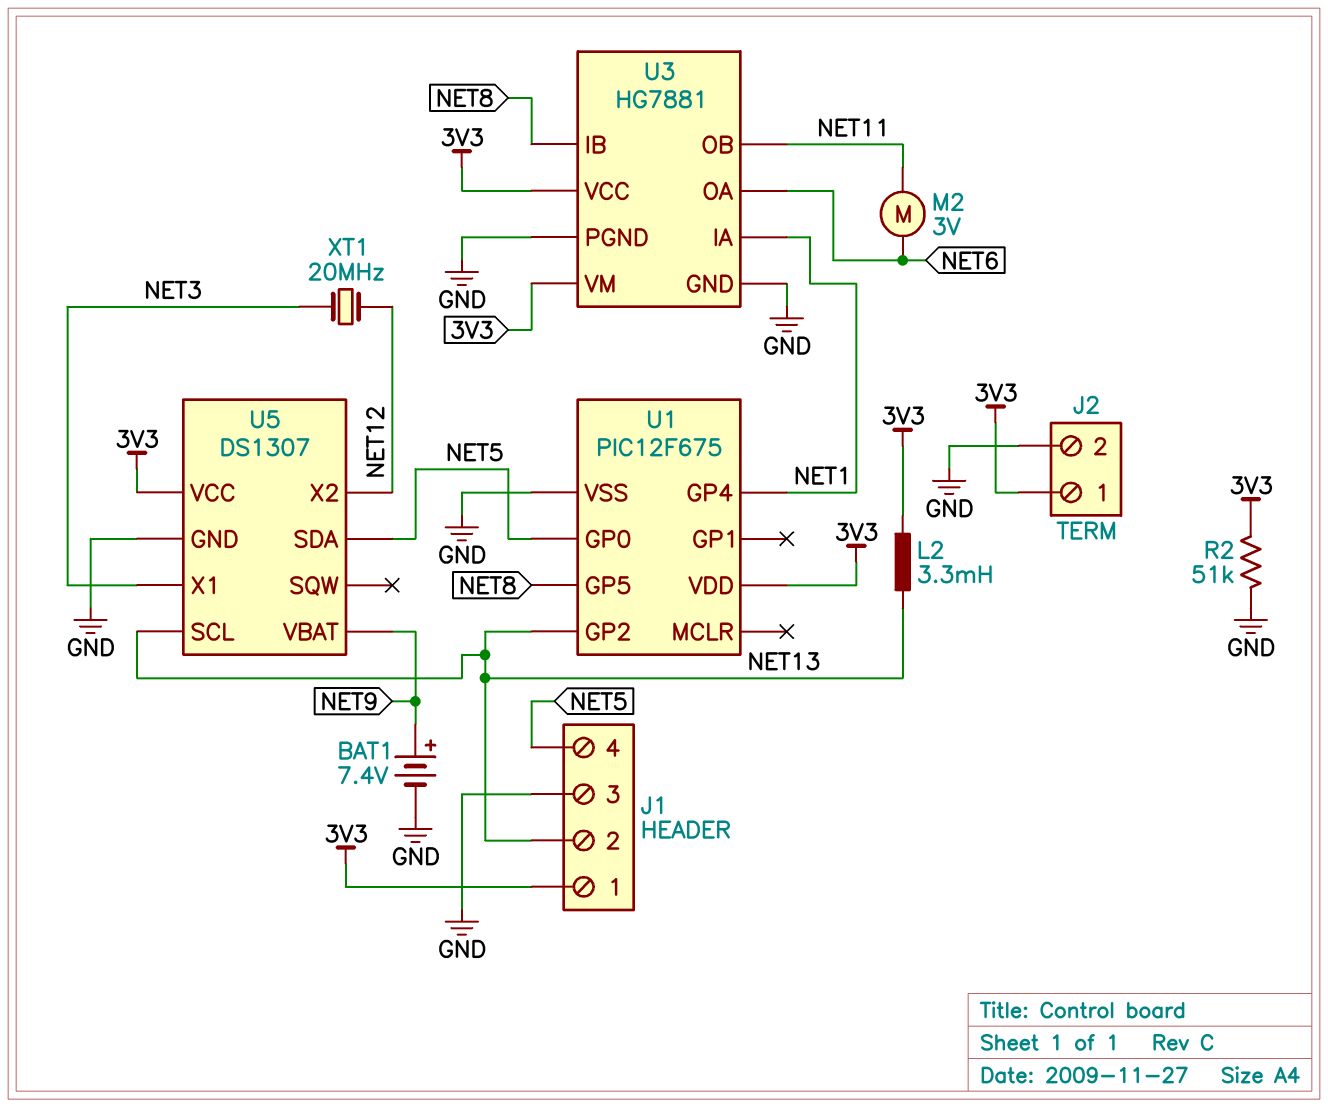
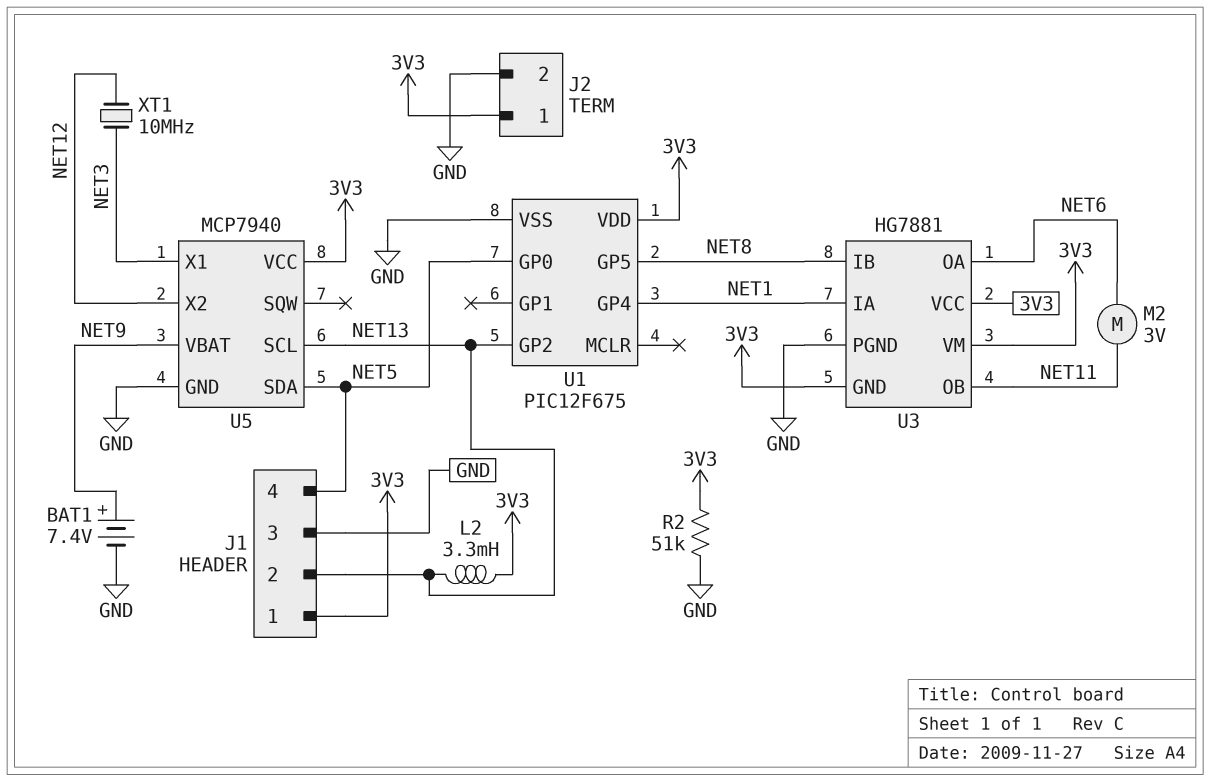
U3 pin GND: GND -> 3V3
U5: DS1307 -> MCP7940
XT1: 20MHz (NET3, NET12) -> 10MHz (NET3, NET12)

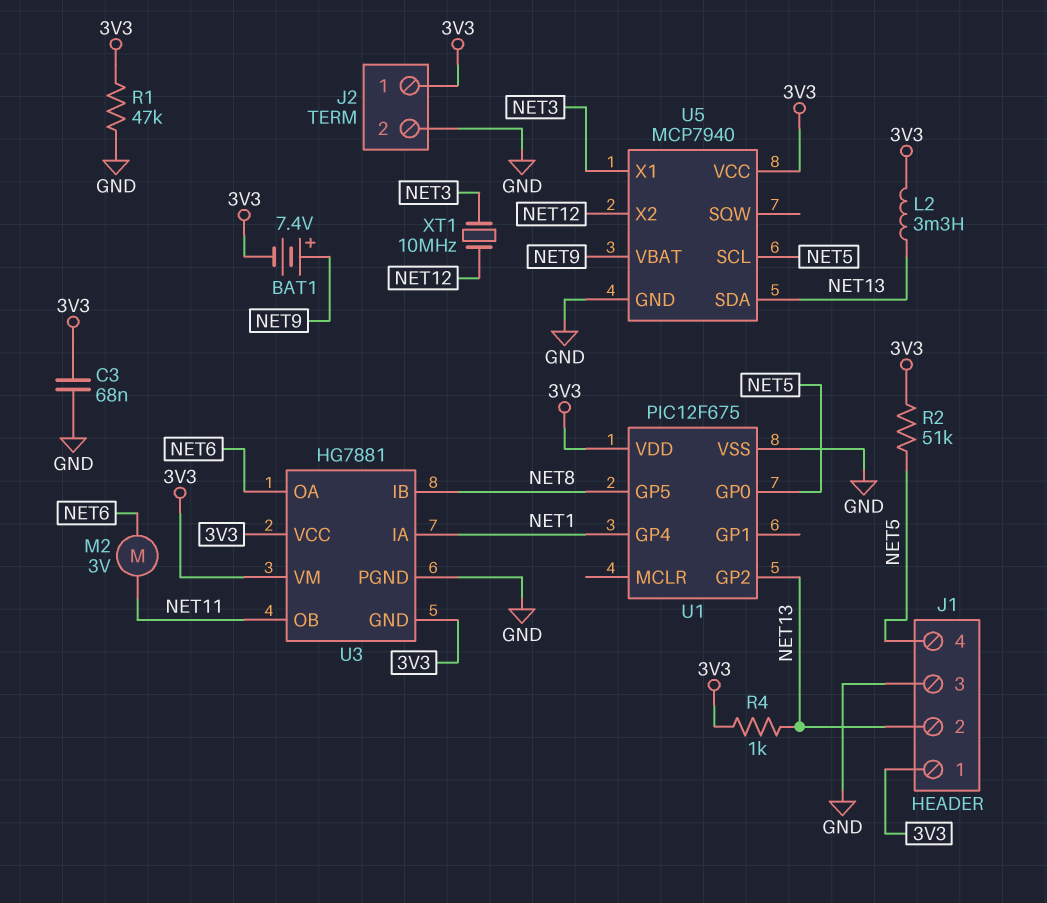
BAT1: 7.4V (plus NET9, minus GND) -> 7.4V (plus NET9, minus 3V3)
C3: none -> 68nF (3V3, GND)
R1: none -> 47k (3V3, GND)
R2: 51k (3V3, GND) -> 51k (3V3, NET5)
R4: none -> 1k (3V3, NET13)
U5 pin SCL: NET13 -> NET5
U5 pin SDA: NET5 -> NET13

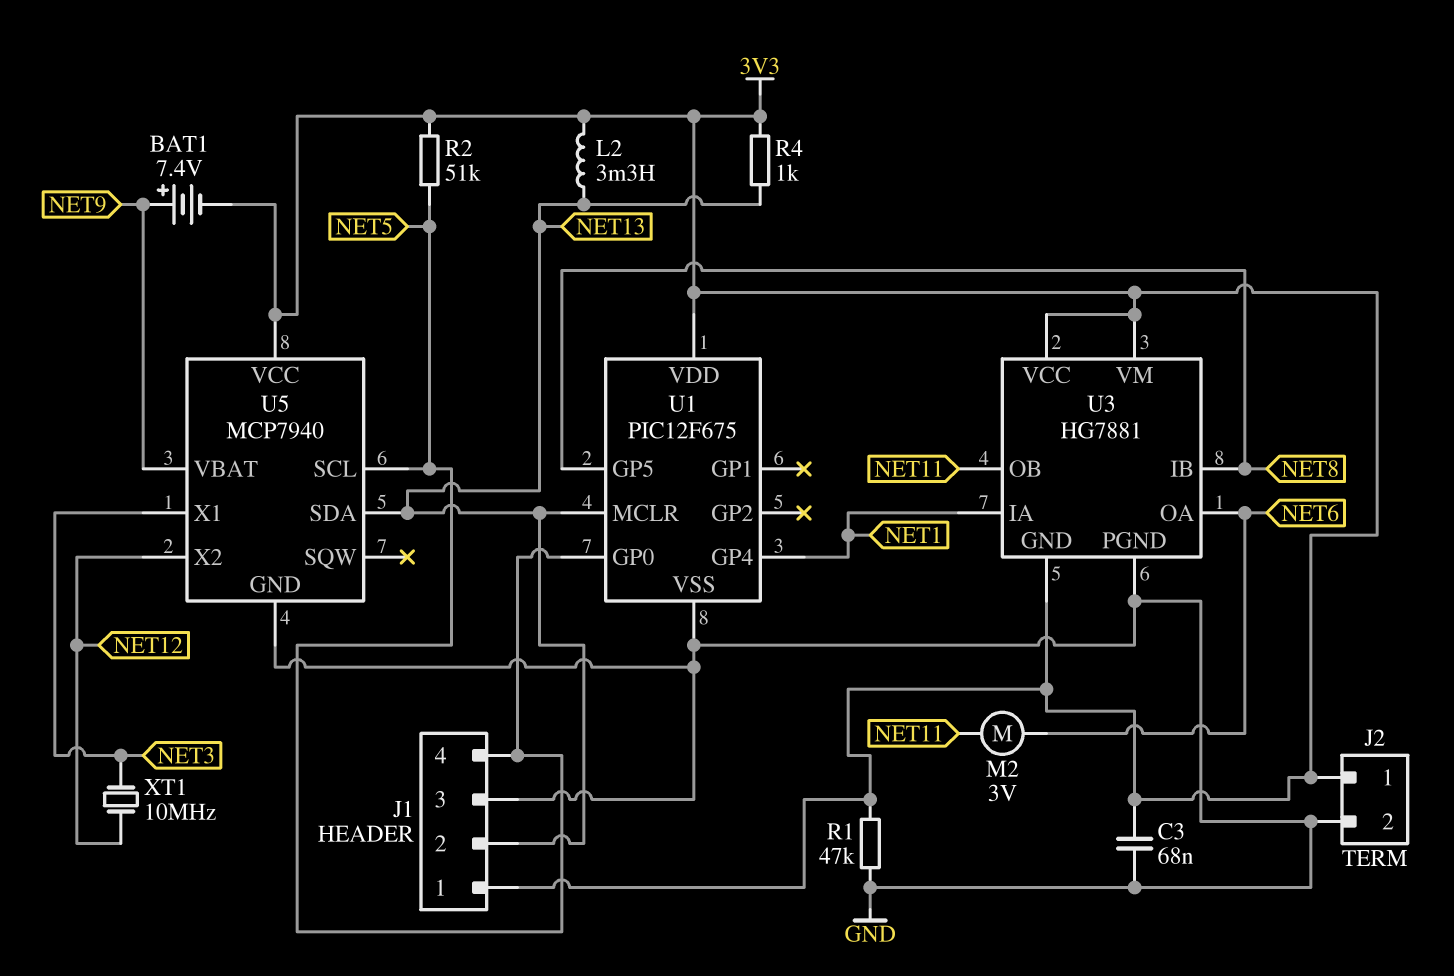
U1 pin GP2: NET13 -> none
U1 pin MCLR: none -> NET13

